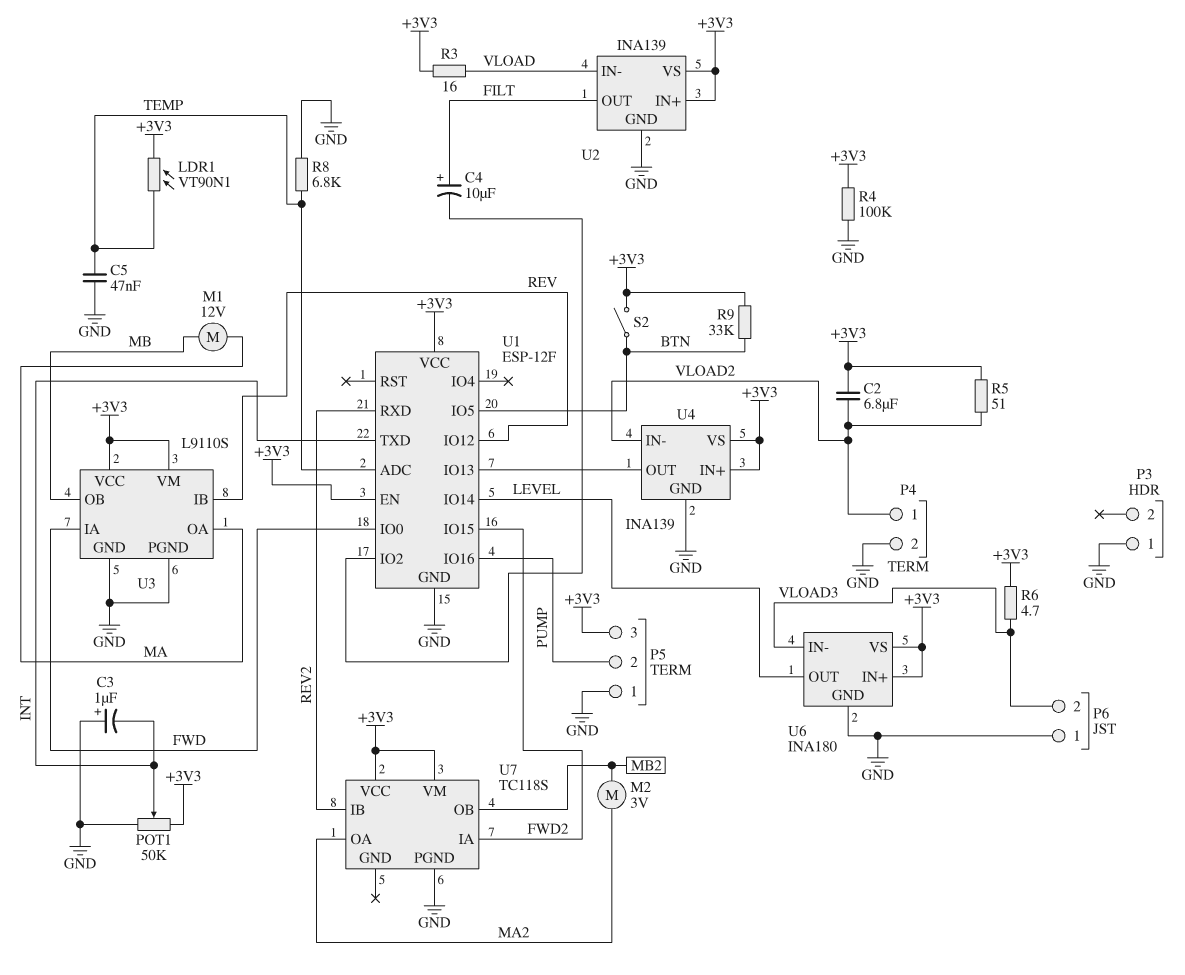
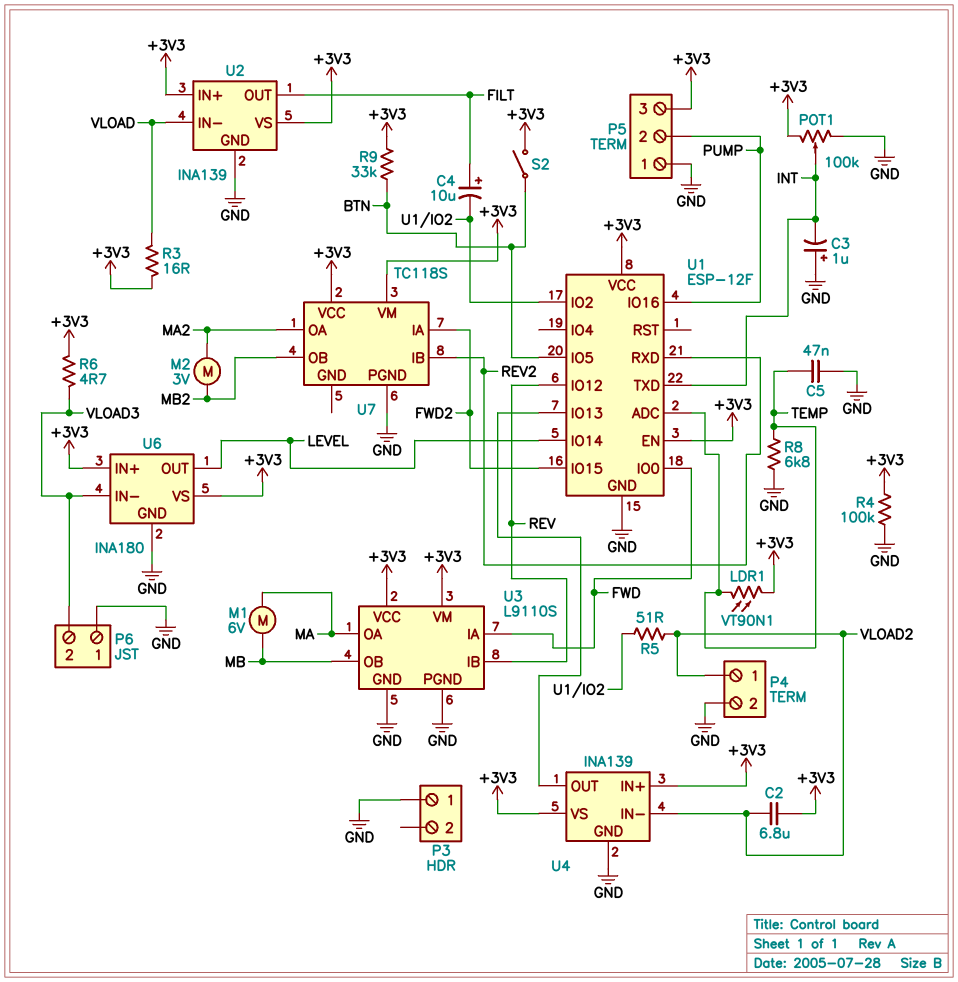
M1: motor 12V (MA, MB) -> motor 6V (MA, MB)
POT1: 50k (+3V3, GND, wiper INT) -> 100k (+3V3, GND, wiper INT)
R5: 51 (+3V3, VLOAD2) -> 51 (U1/IO2, VLOAD2)

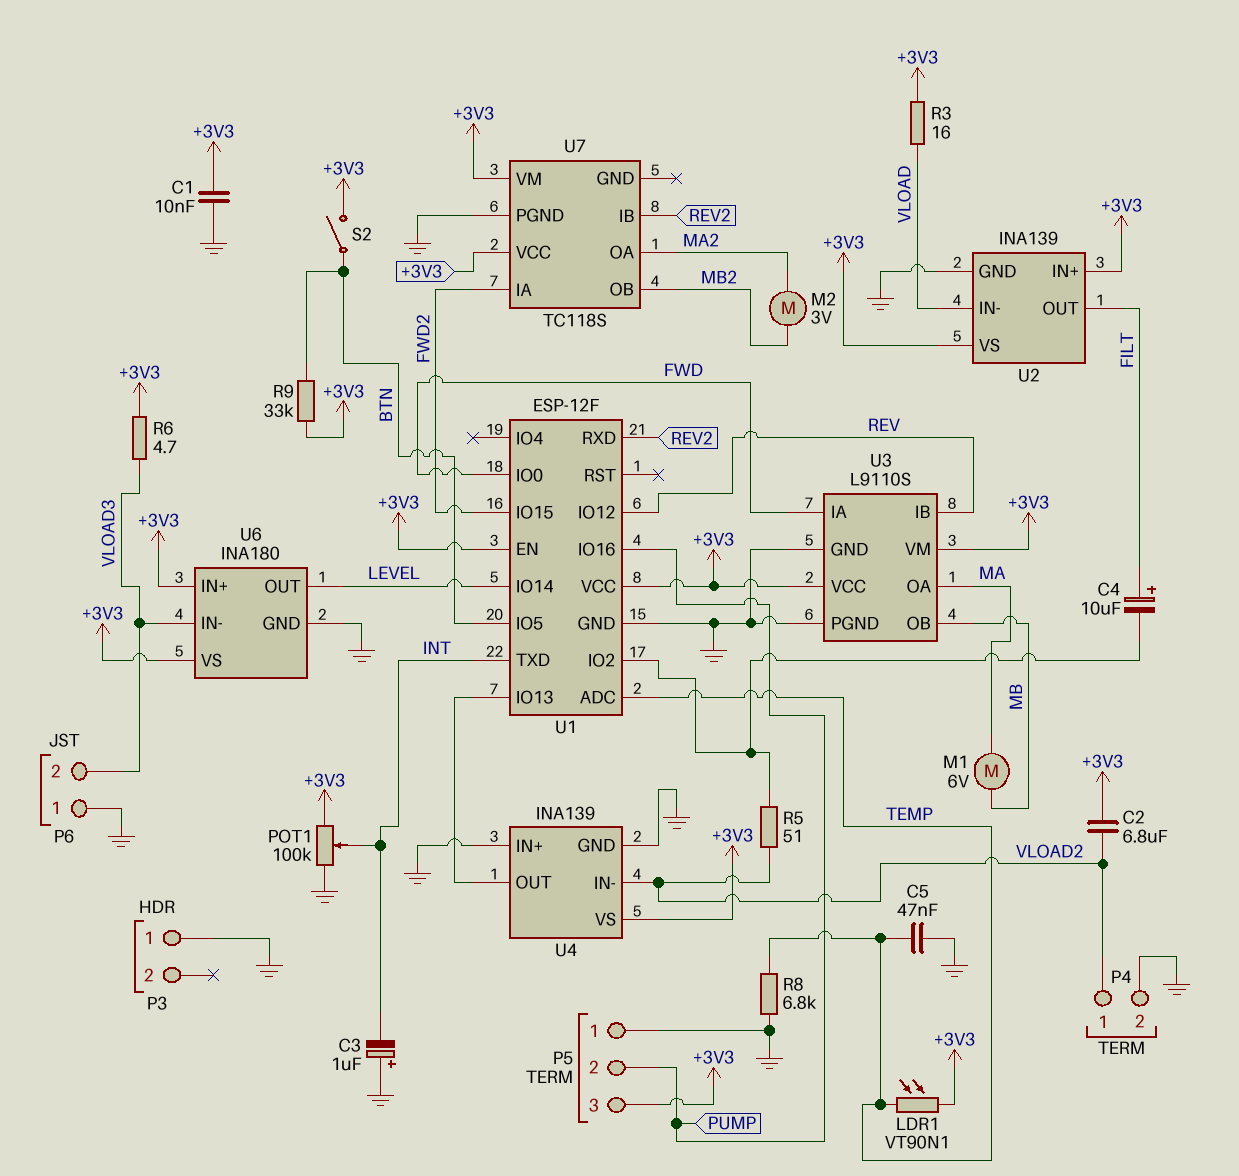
C1: none -> 10nF (+3V3, GND)
R4: 100k (+3V3, GND) -> none
U4 pin IN+: +3V3 -> GND

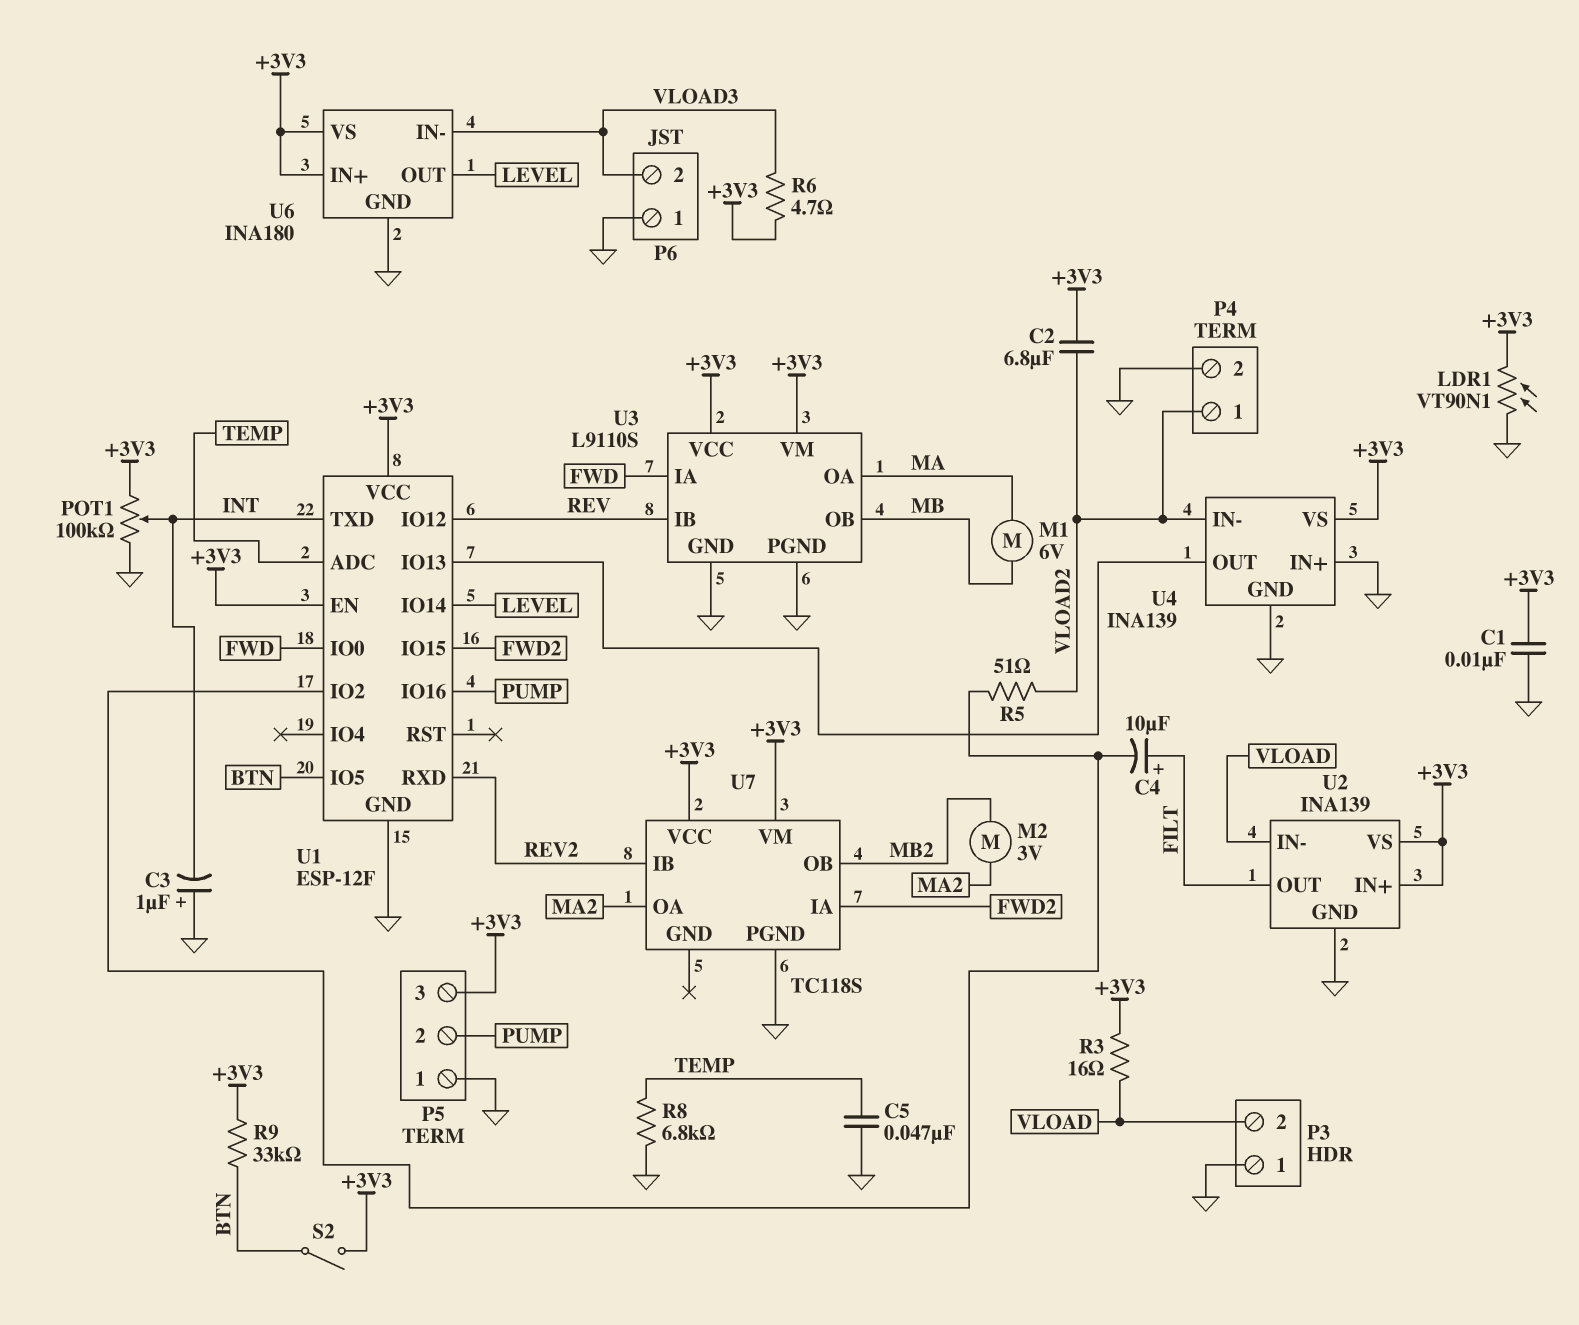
LDR1: VT90N1 (+3V3, TEMP) -> VT90N1 (+3V3, GND)
P3 pin 2: none -> VLOAD

